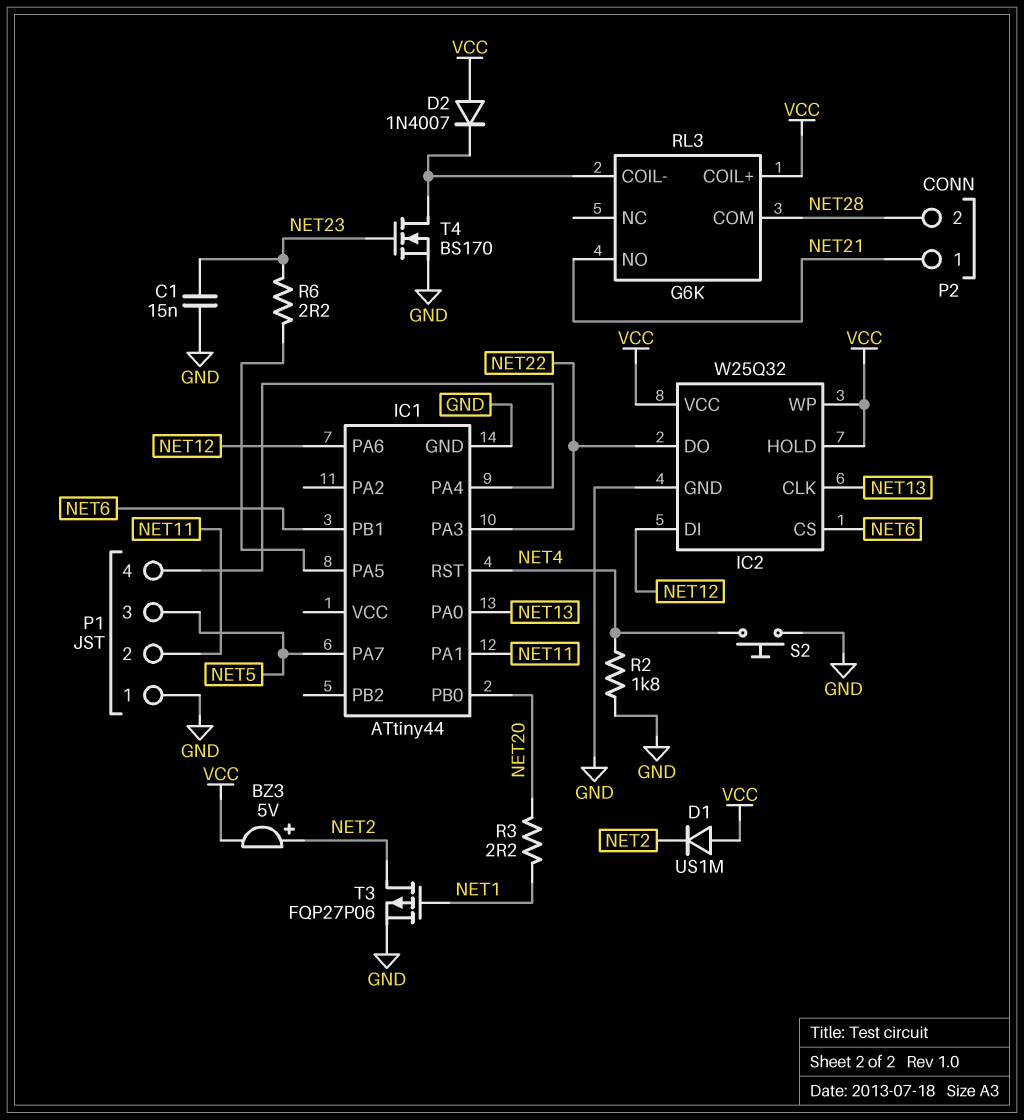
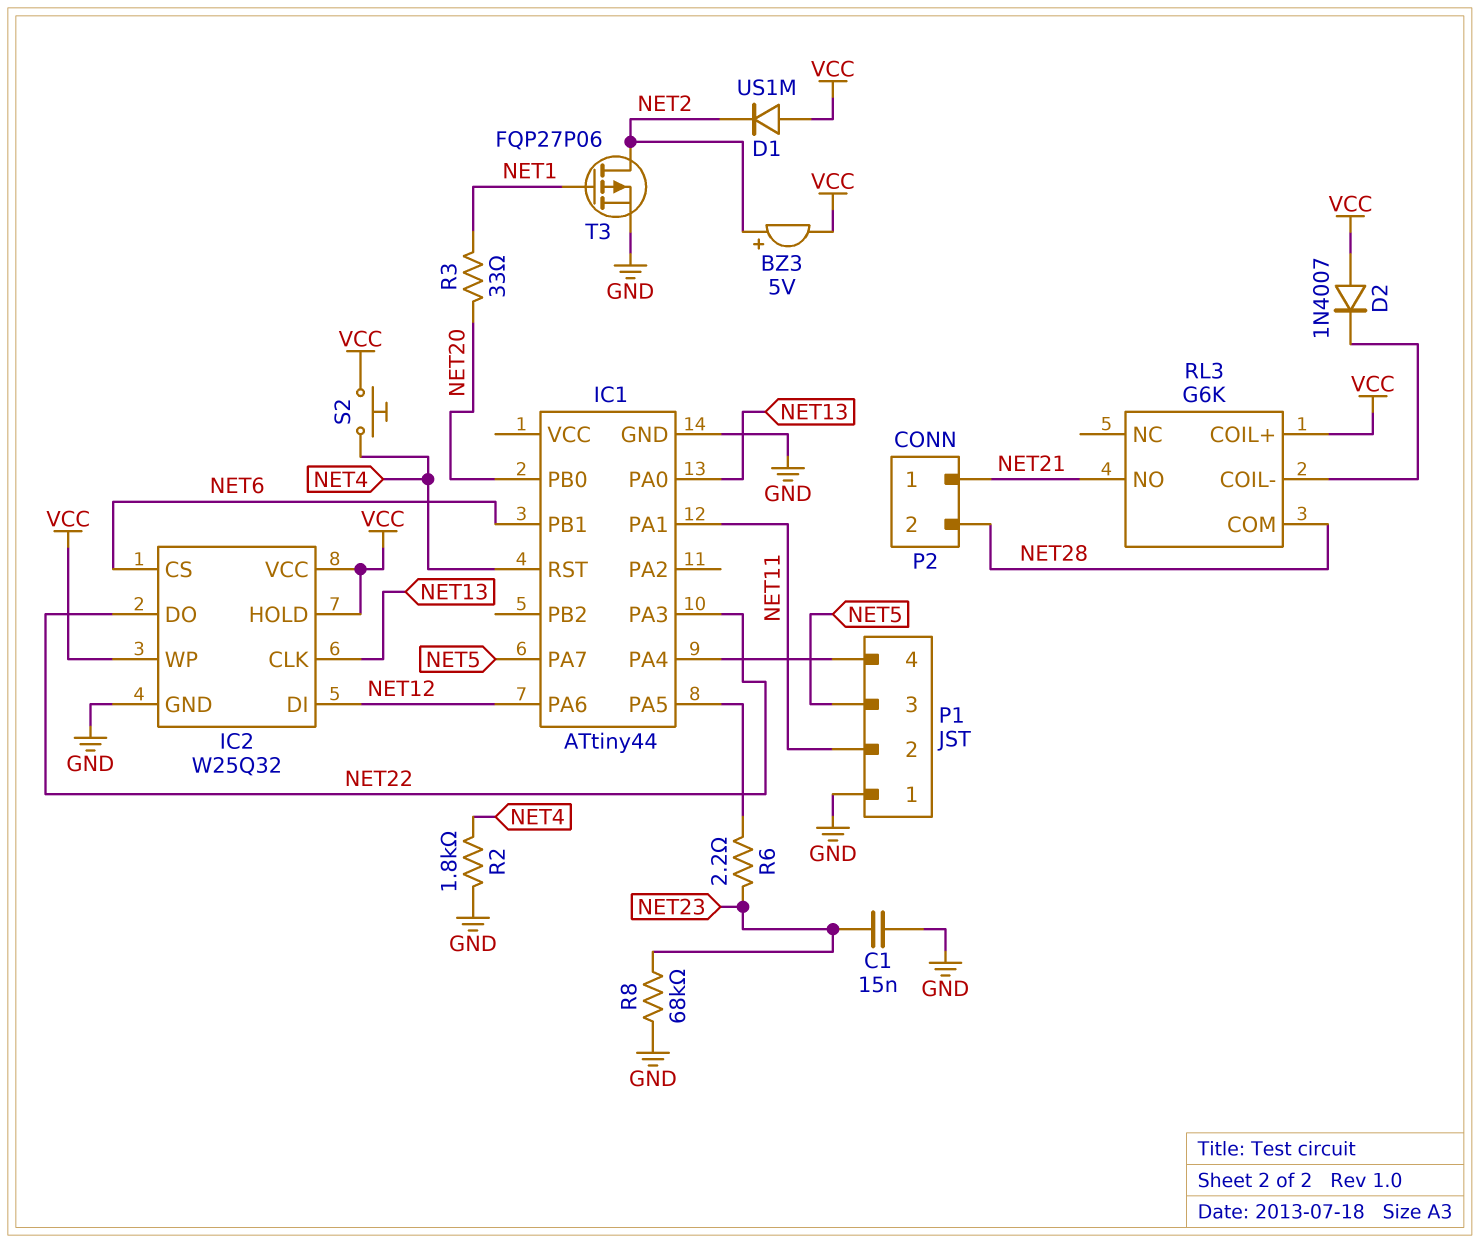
R3: 2.2 (NET1, NET20) -> 33 (NET1, NET20)
R8: none -> 68k (GND, NET23)
S2: button (GND, NET4) -> button (NET4, VCC)
T4: NMOS BS170 (G NET23, D RL3/COIL-, S GND) -> none

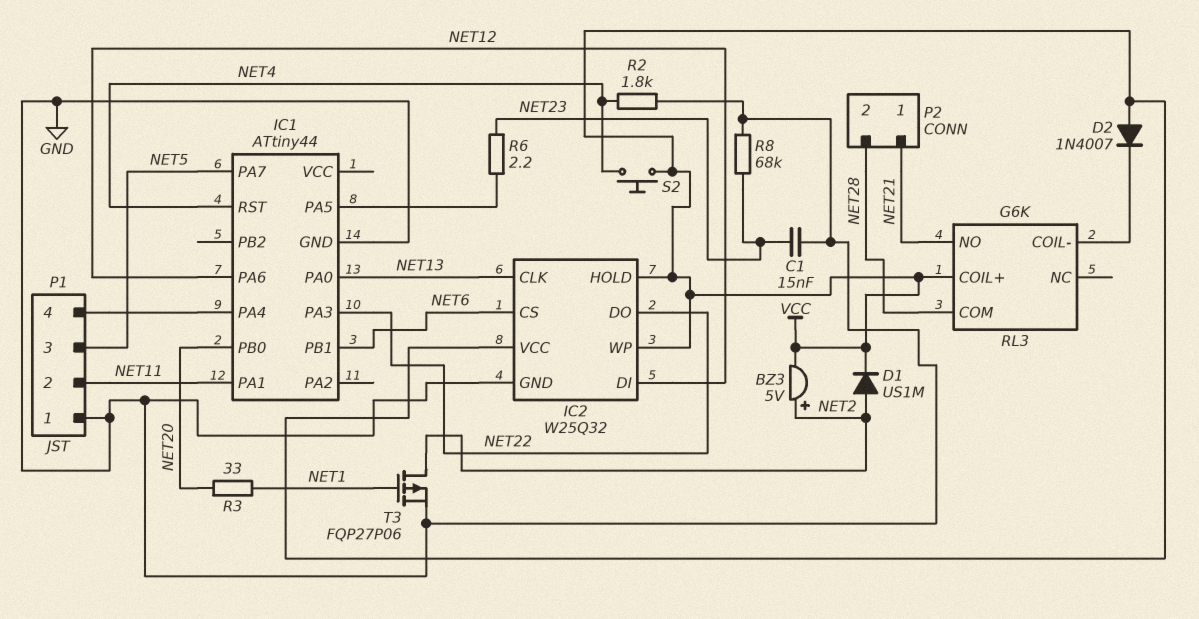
D1: diode US1M (A VCC, K NET2) -> diode US1M (A NET2, K VCC)

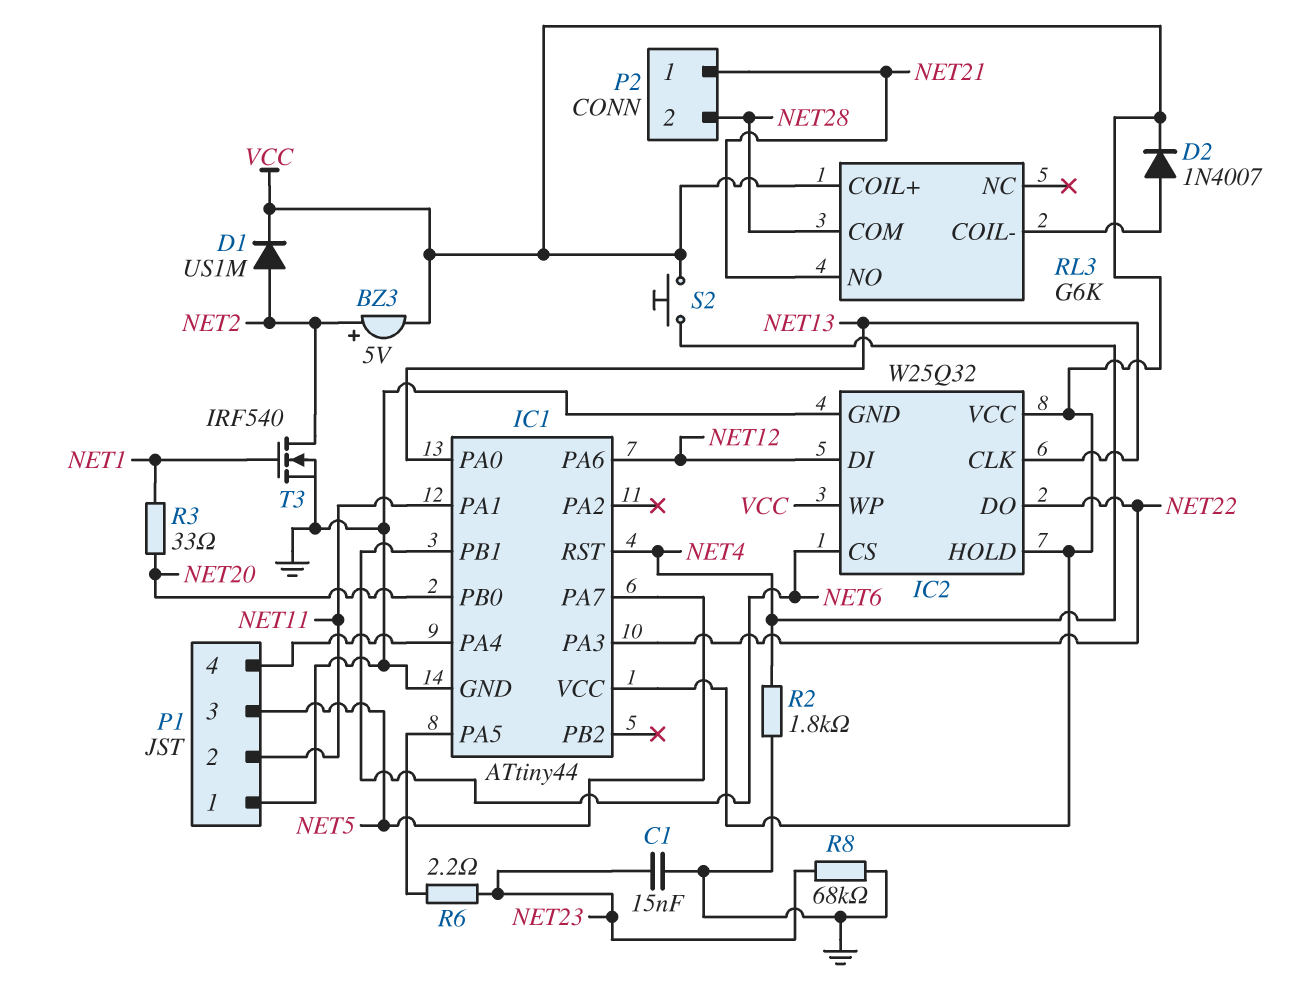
D2: diode 1N4007 (A VCC, K RL3/COIL-) -> diode 1N4007 (A RL3/COIL-, K VCC)
IC1 pin VCC: none -> VCC
T3: PMOS FQP27P06 (G NET1, D NET2, S GND) -> NMOS IRF540 (G NET1, D NET2, S GND)

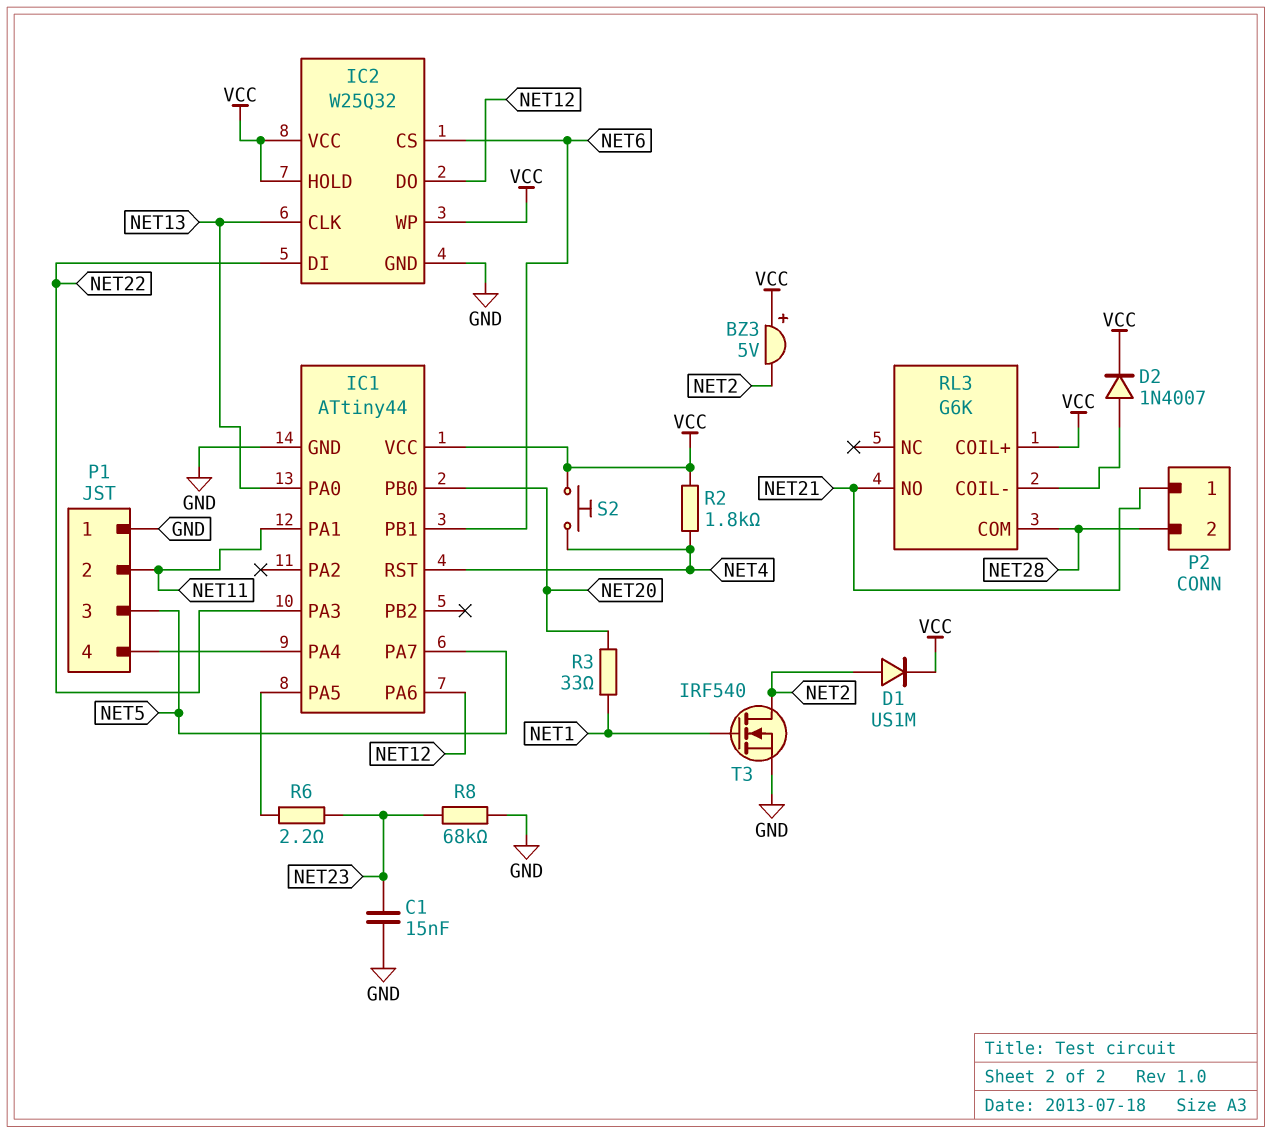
BZ3: buzzer 5V (plus NET2, minus VCC) -> buzzer 5V (plus VCC, minus NET2)
IC2 pin DI: NET12 -> NET22
IC2 pin DO: NET22 -> NET12
R2: 1.8k (GND, NET4) -> 1.8k (NET4, VCC)

